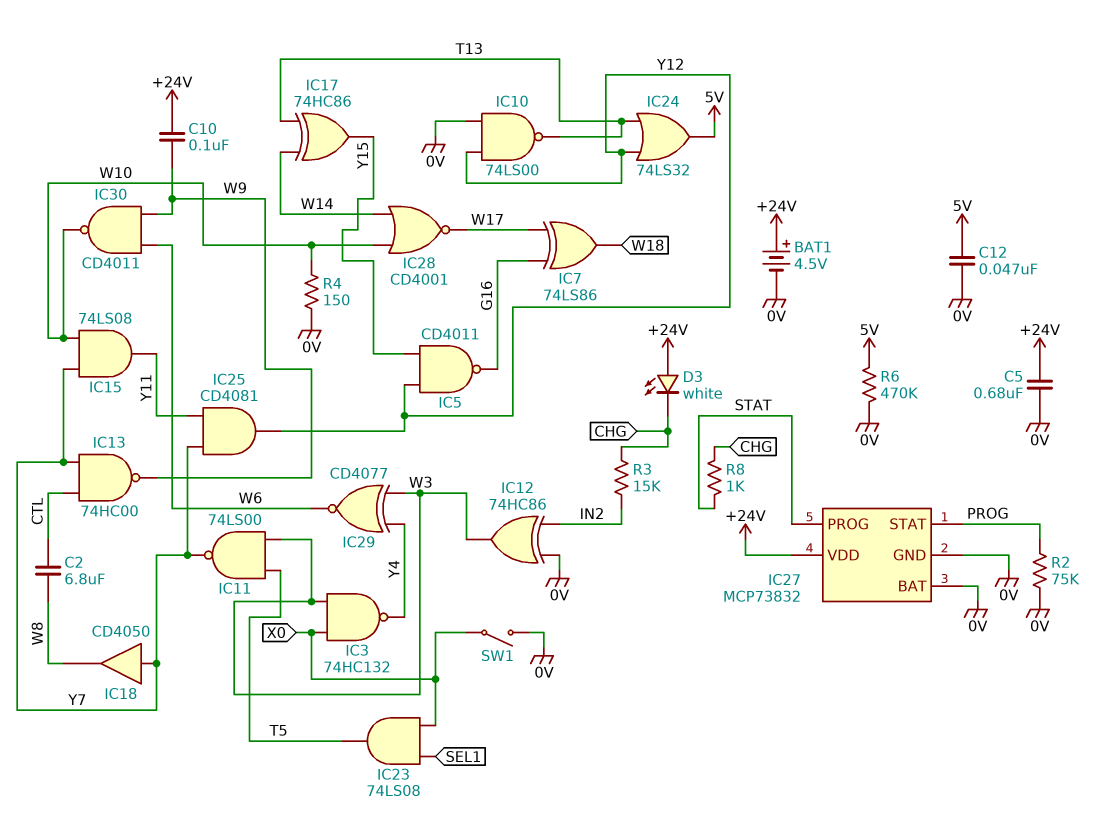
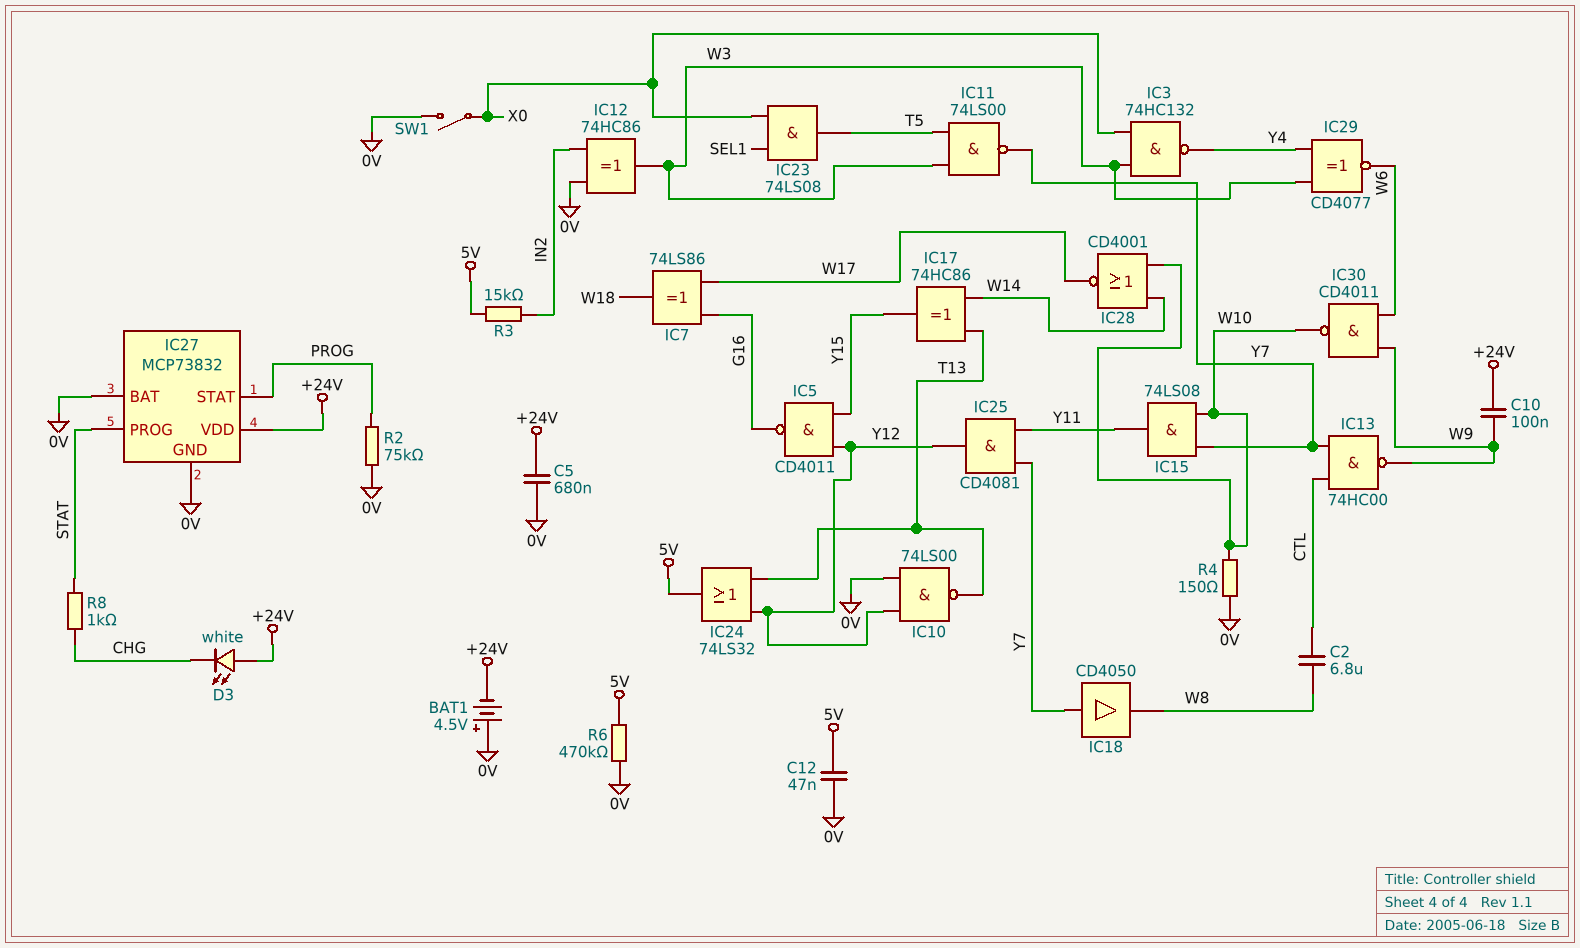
BAT1: 4.5V (plus +24V, minus 0V) -> 4.5V (plus 0V, minus +24V)
R3: 15k (CHG, IN2) -> 15k (5V, IN2)

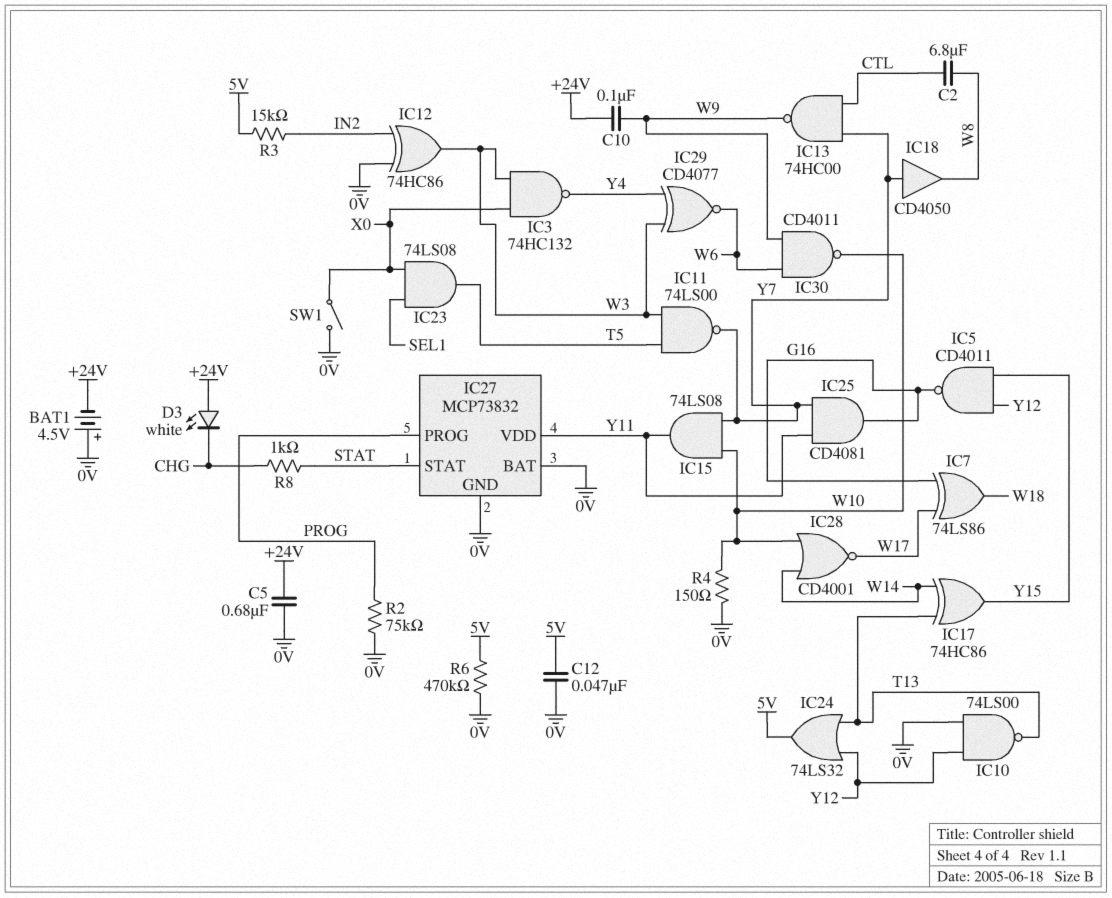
IC25: AND CD4081 (in Y7, in Y11, out Y12) -> AND CD4081 (in Y7, in Y11, out G16)
IC27 pin PROG: STAT -> PROG
IC27 pin STAT: PROG -> STAT
IC27 pin VDD: +24V -> Y11

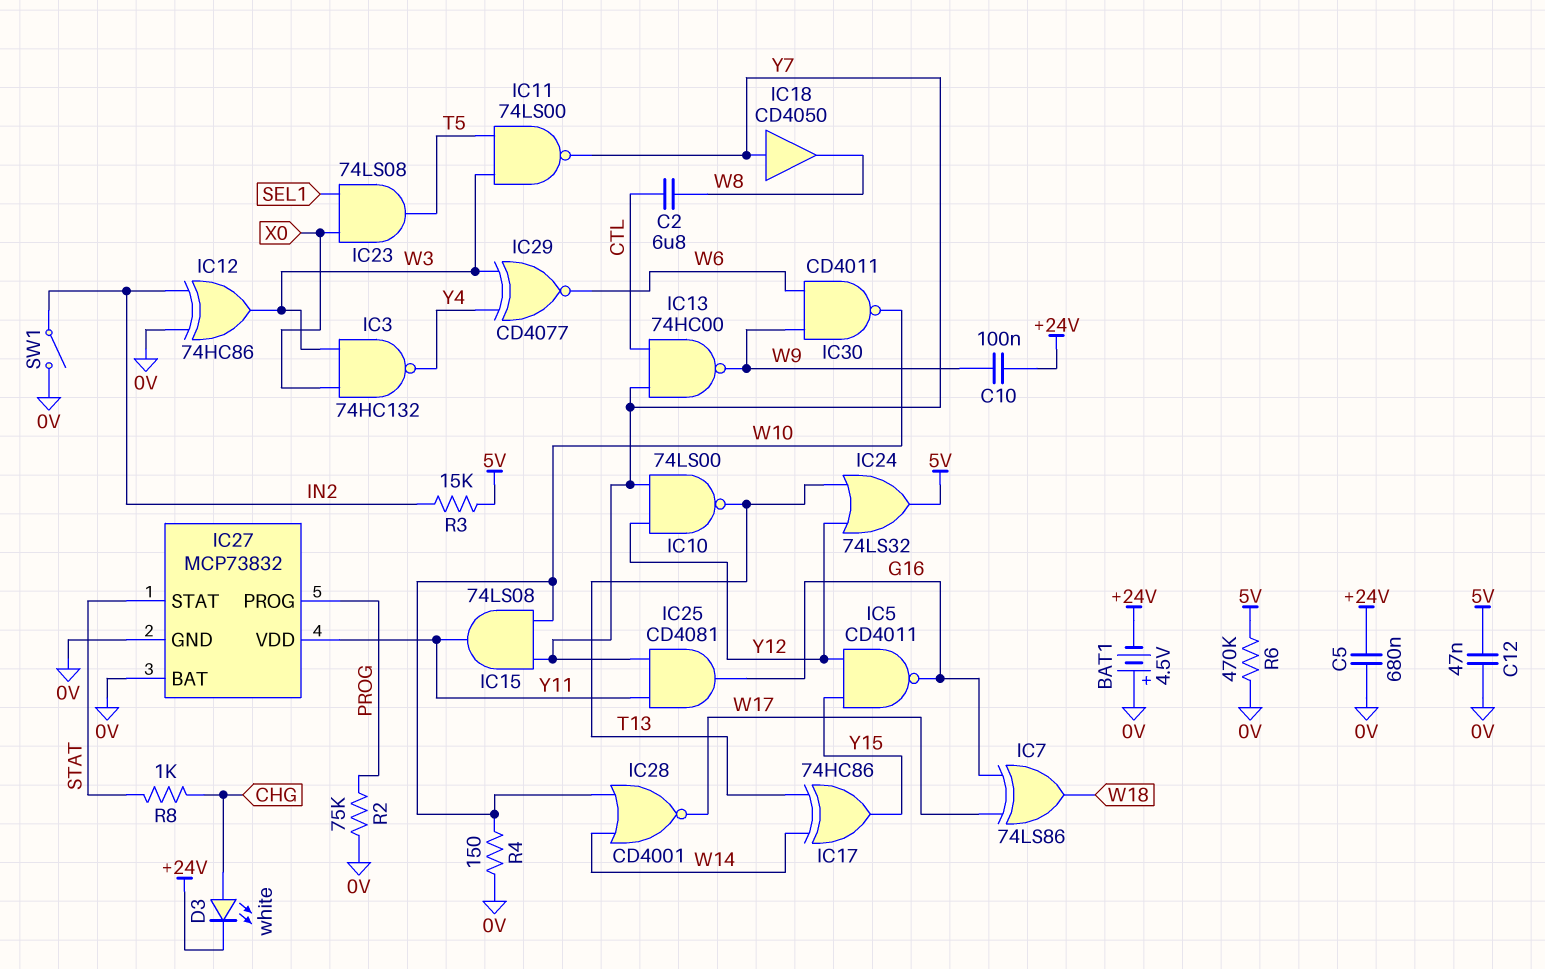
D3: LED white (A +24V, K CHG) -> LED white (A CHG, K +24V)
IC10: NAND 74LS00 (in 0V, in Y12, out T13) -> NAND 74LS00 (in Y7, in Y12, out T13)
SW1: switch (0V, X0) -> switch (0V, IN2)

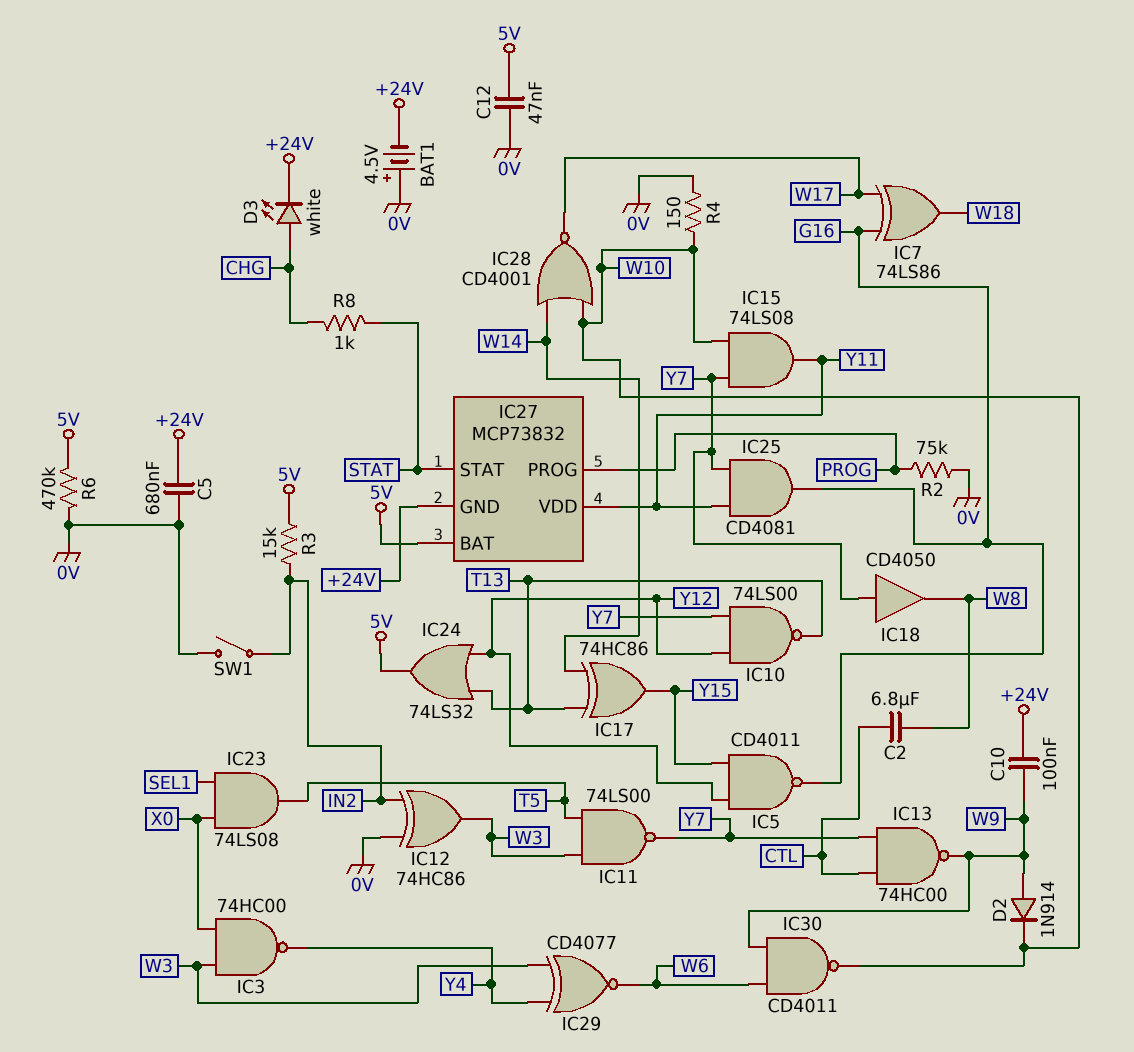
D2: none -> diode 1N914 (A W9, K W10)
IC3: NAND 74HC132 (in W3, in X0, out Y4) -> NAND 74HC00 (in W3, in X0, out Y4)
IC27 pin BAT: 0V -> 5V
IC27 pin GND: 0V -> +24V

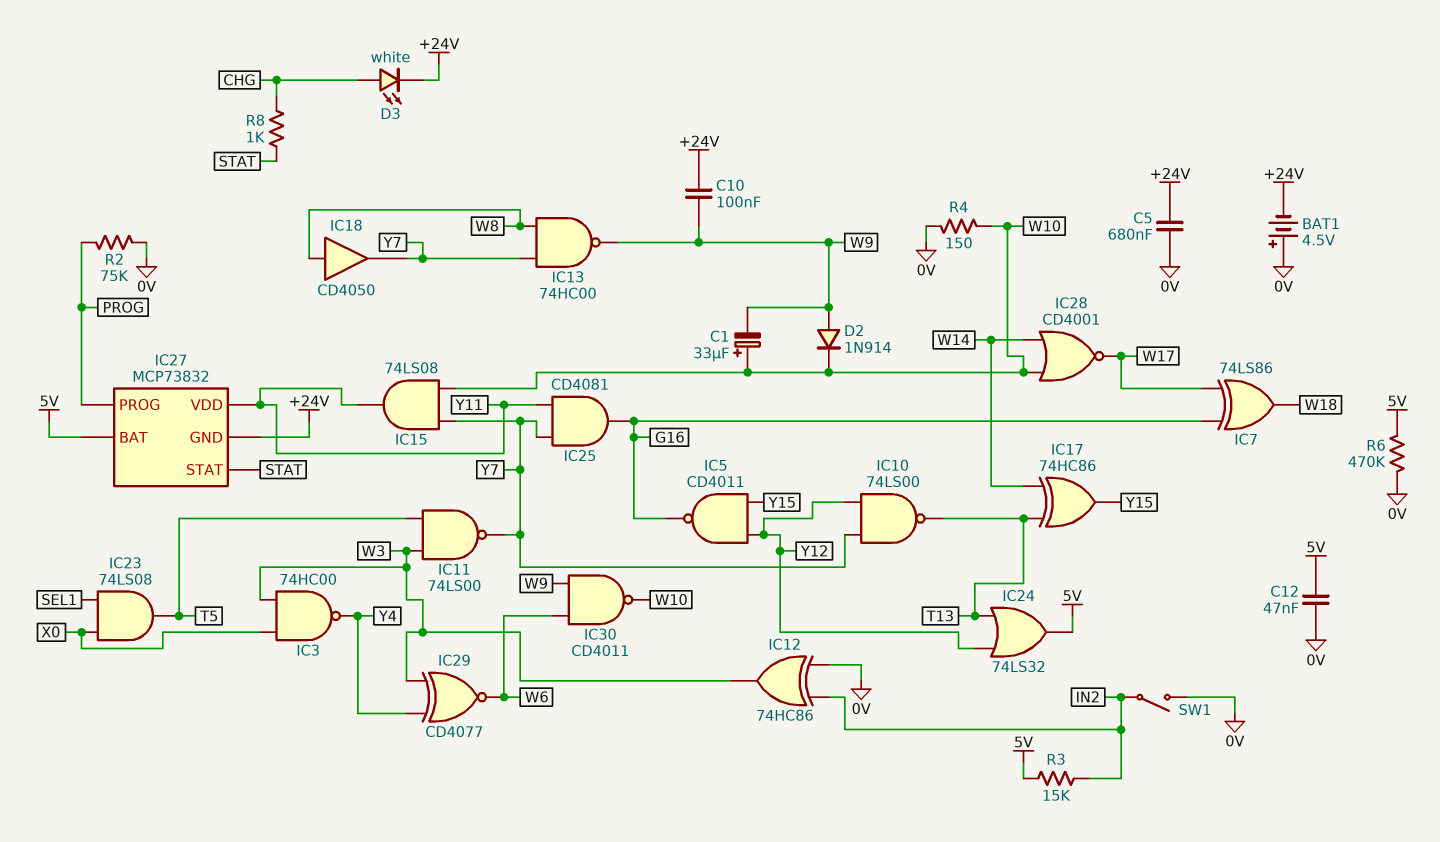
C1: none -> 33uF (plus W10, minus W9)
C2: 6.8uF (CTL, W8) -> none
IC13: NAND 74HC00 (in CTL, in Y7, out W9) -> NAND 74HC00 (in W8, in Y7, out W9)
IC18: buffer CD4050 (in Y7, out W8) -> buffer CD4050 (in W8, out Y7)

